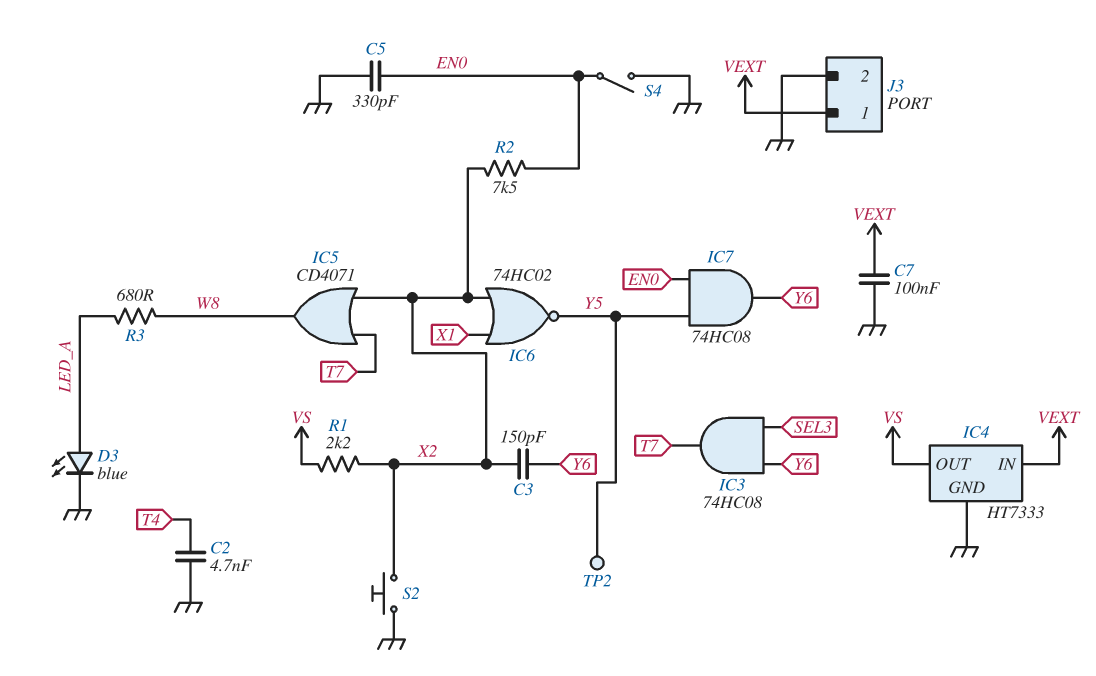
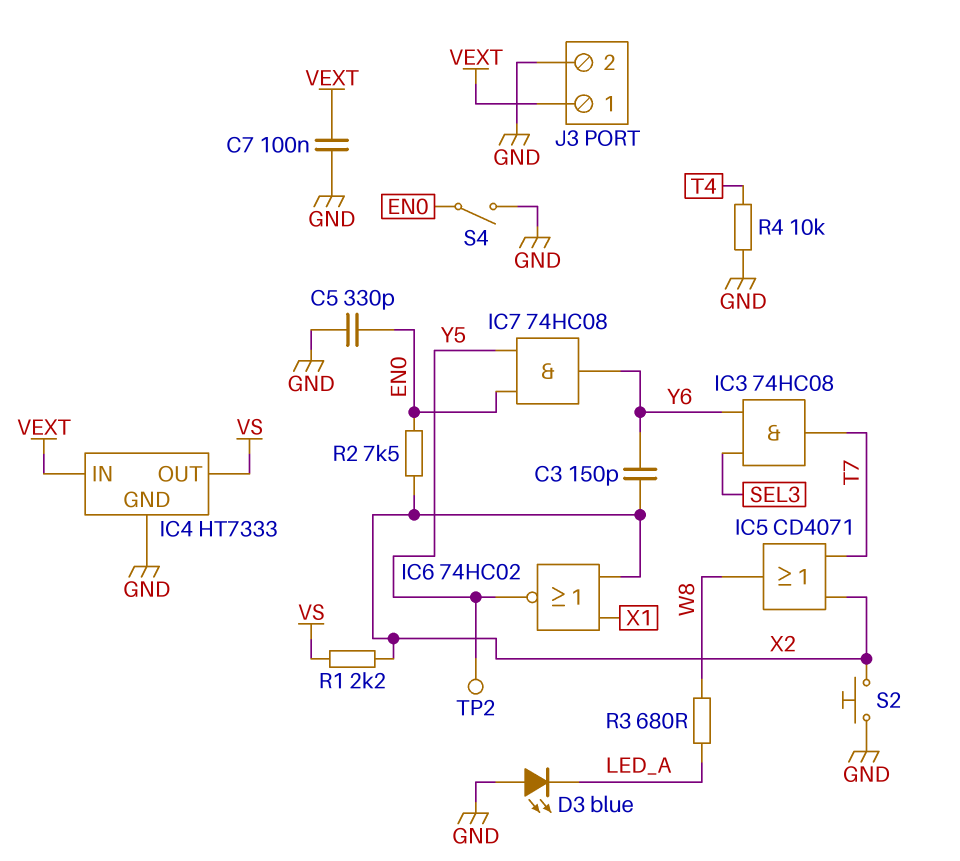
C2: 4.7nF (GND, T4) -> none
D3: LED blue (A LED_A, K GND) -> LED blue (A GND, K LED_A)
R4: none -> 10k (GND, T4)

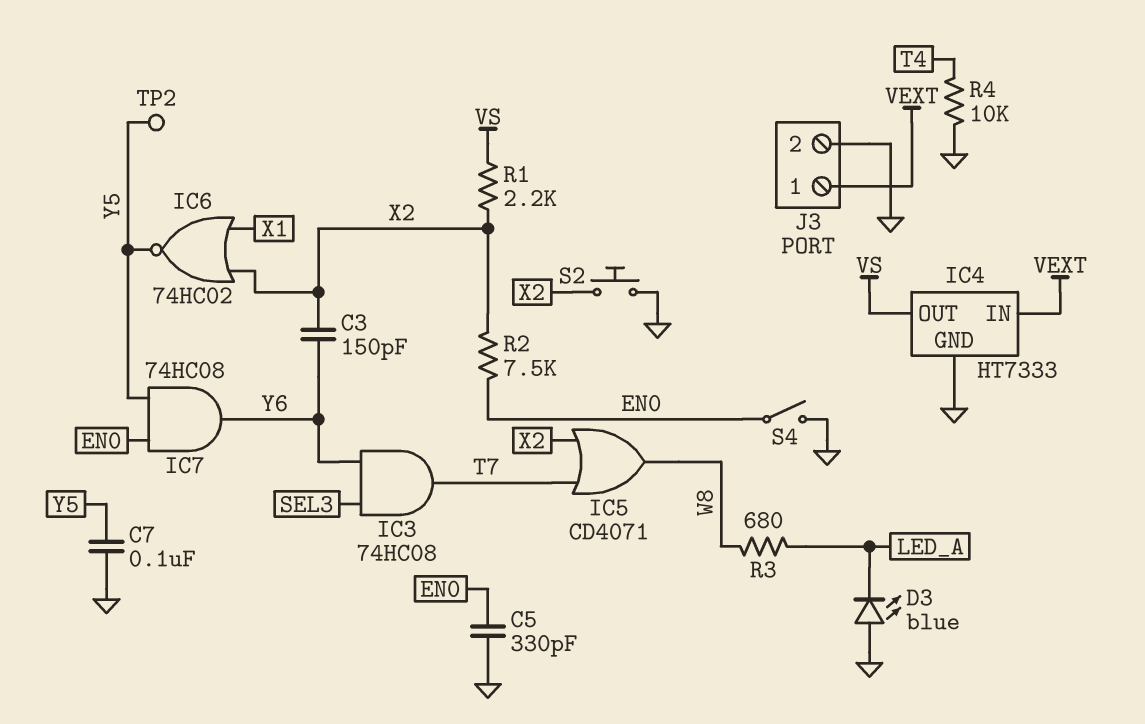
C7: 100nF (GND, VEXT) -> 100nF (GND, Y5)

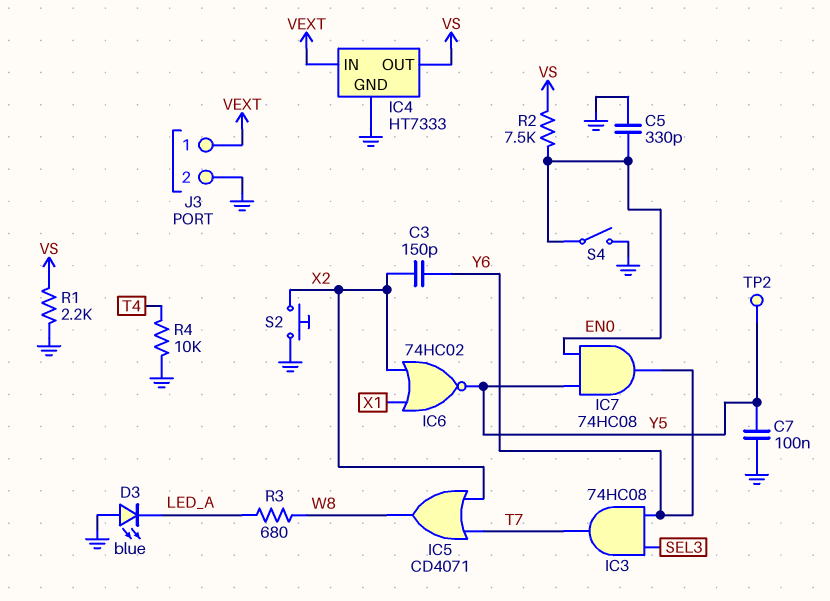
R1: 2.2k (VS, X2) -> 2.2k (GND, VS)
R2: 7.5k (EN0, X2) -> 7.5k (EN0, VS)

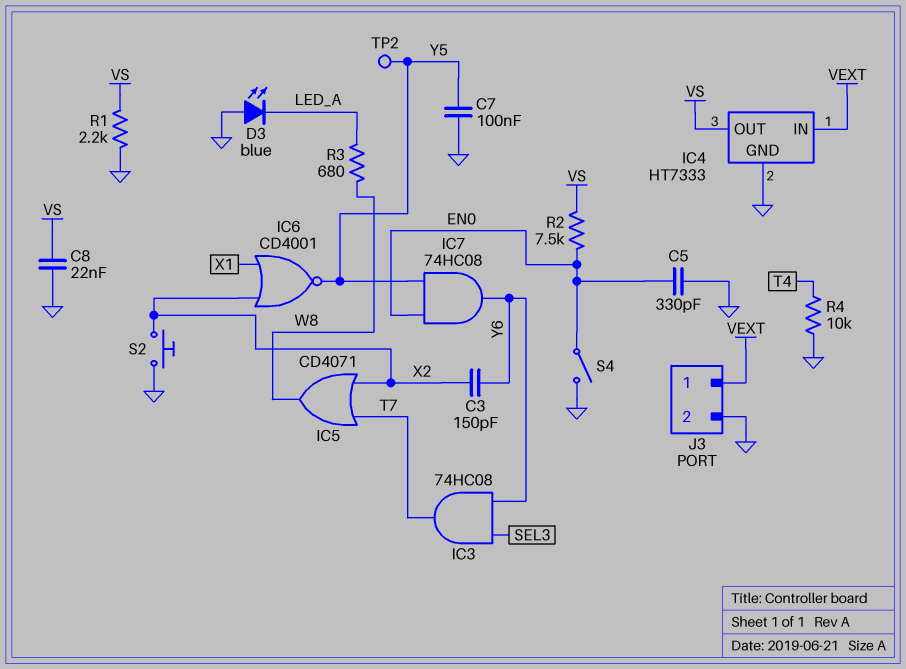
C8: none -> 22nF (GND, VS)
IC6: NOR 74HC02 (in X1, in X2, out Y5) -> NOR CD4001 (in X1, in X2, out Y5)

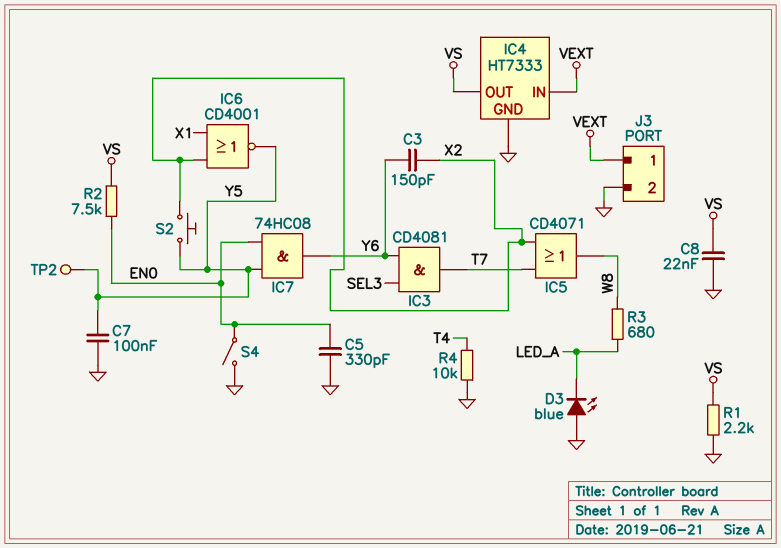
IC3: AND 74HC08 (in SEL3, in Y6, out T7) -> AND CD4081 (in SEL3, in Y6, out T7)
S2: button (GND, X2) -> button (X2, Y5)

